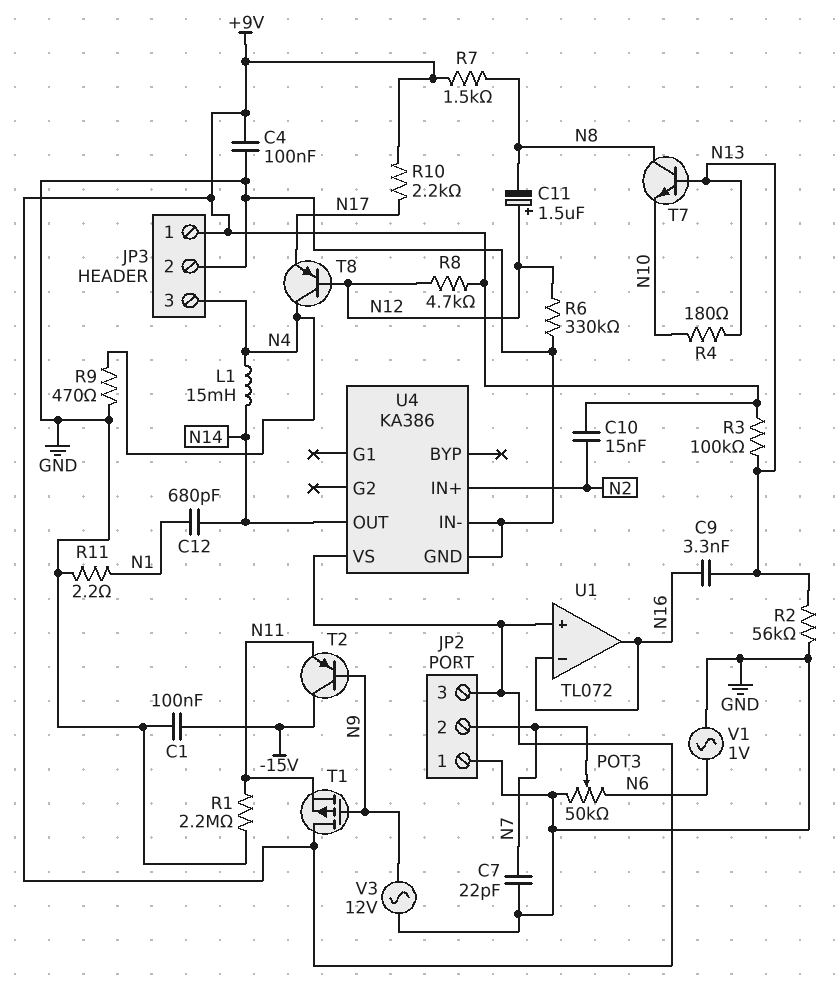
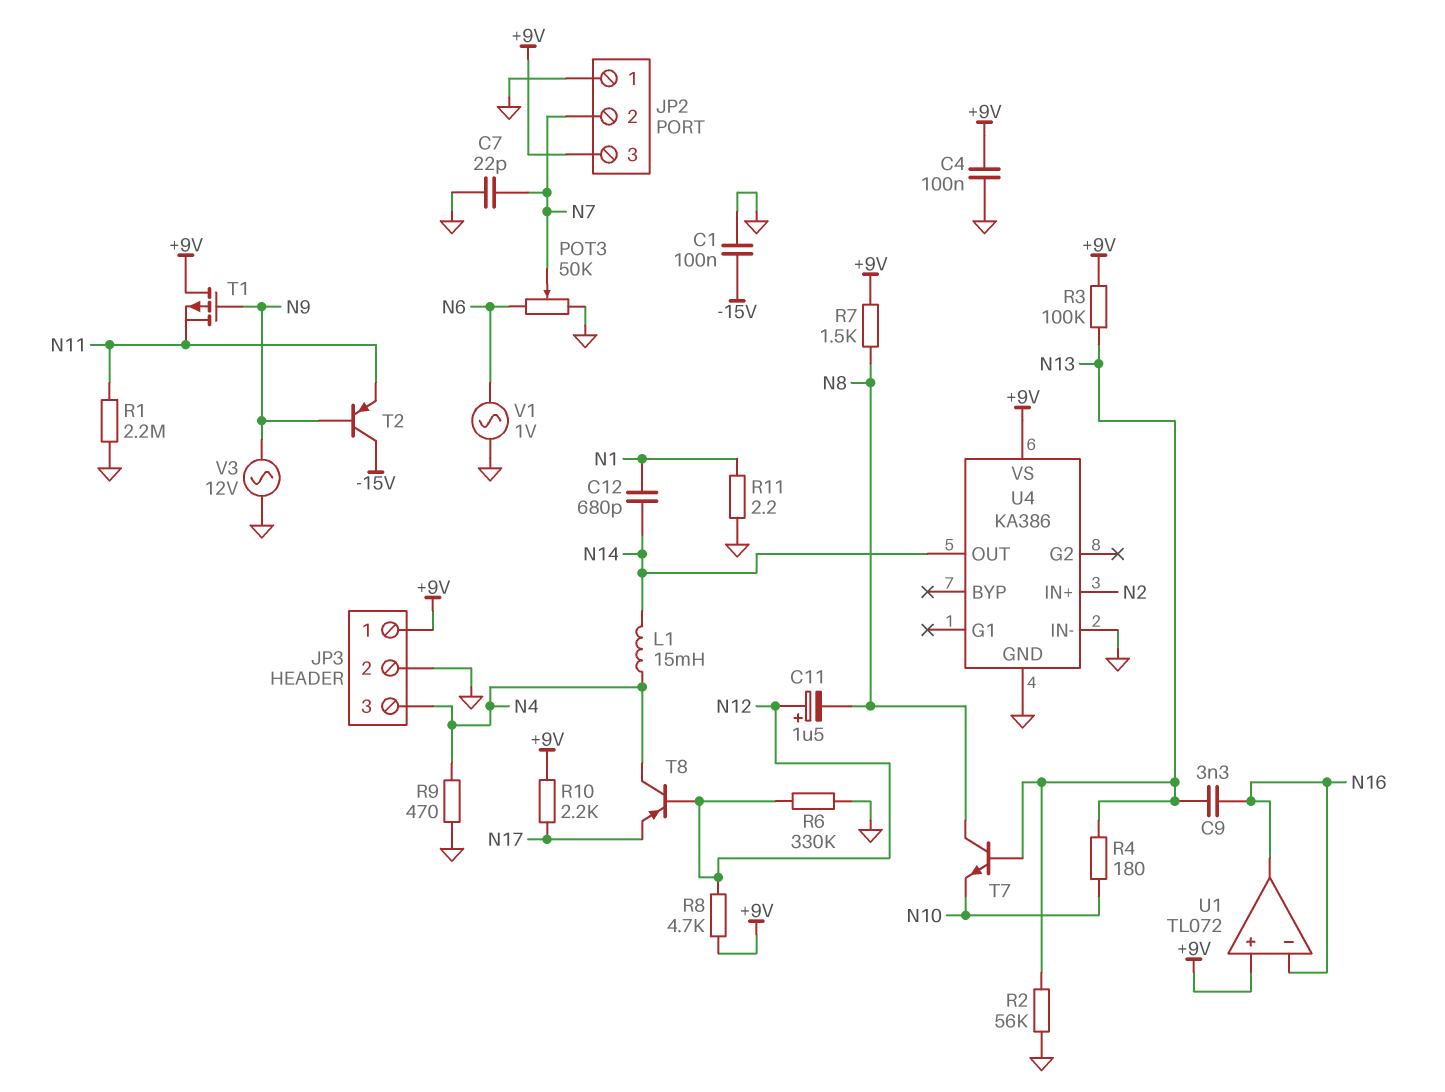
C10: 15nF (+9V, N2) -> none

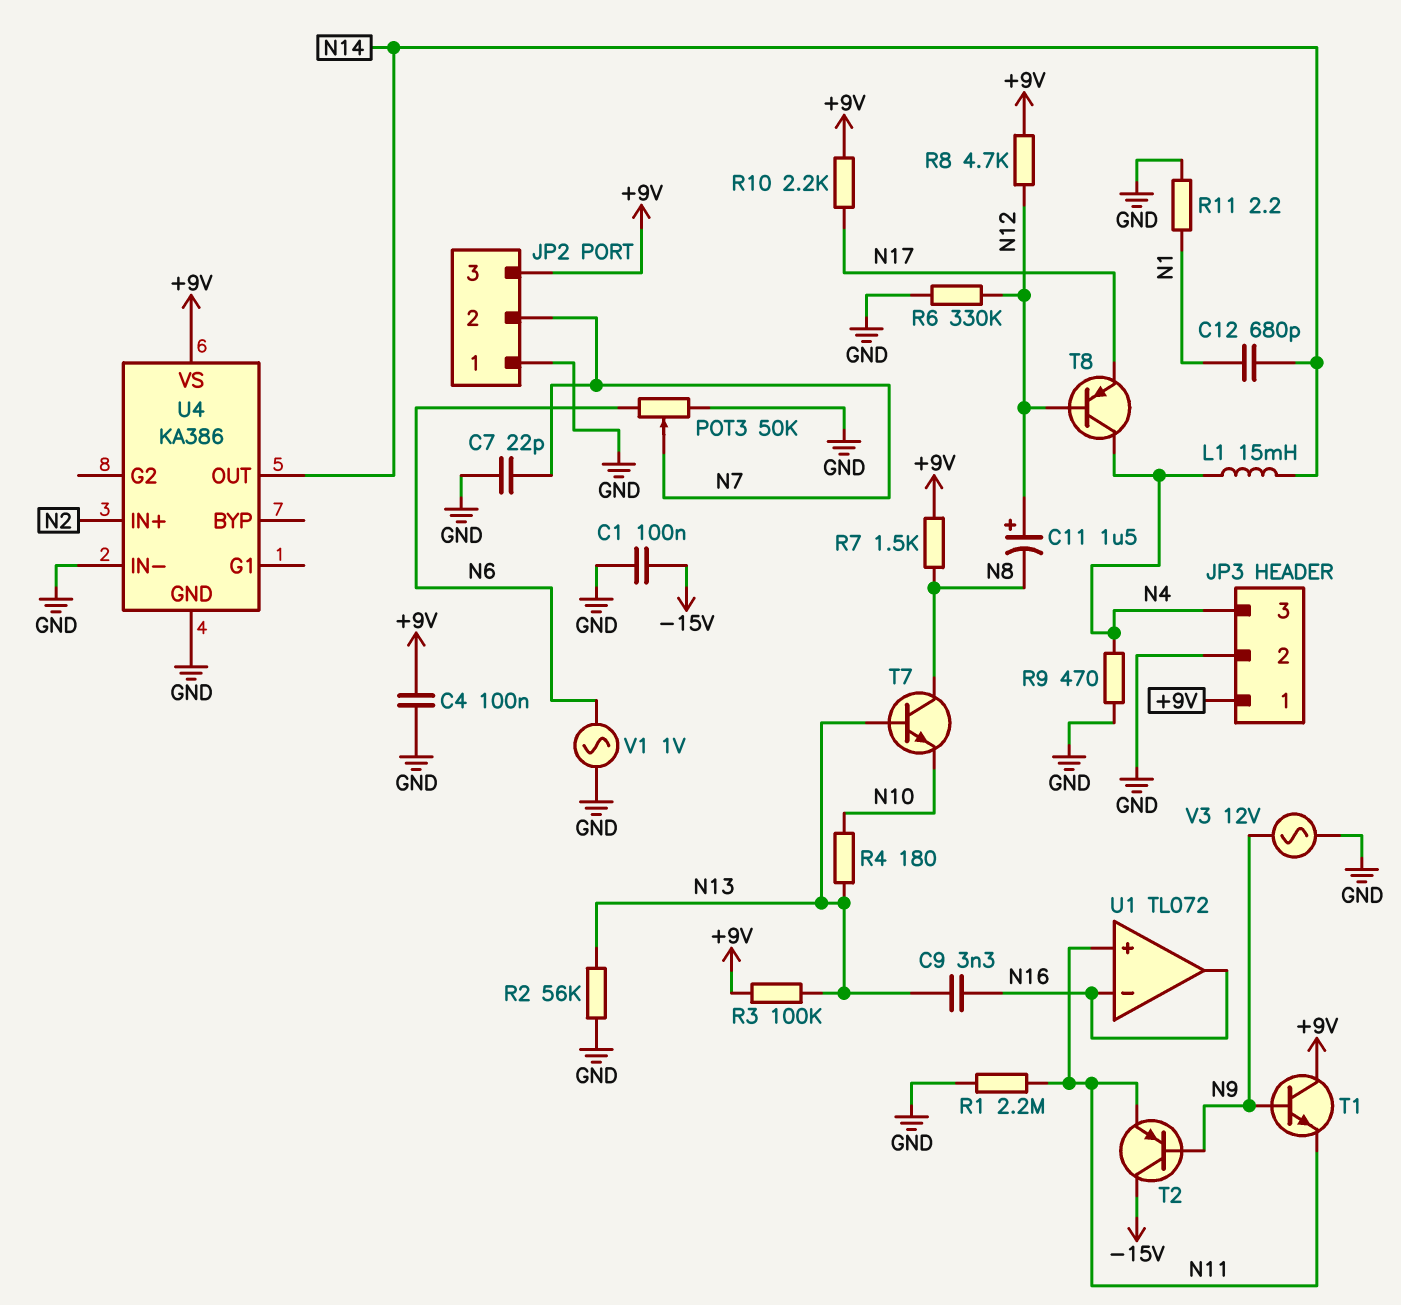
T1: PMOS (G N9, D +9V, S N11) -> NPN (B N9, C +9V, E N11)
U1 pin in+: +9V -> N11

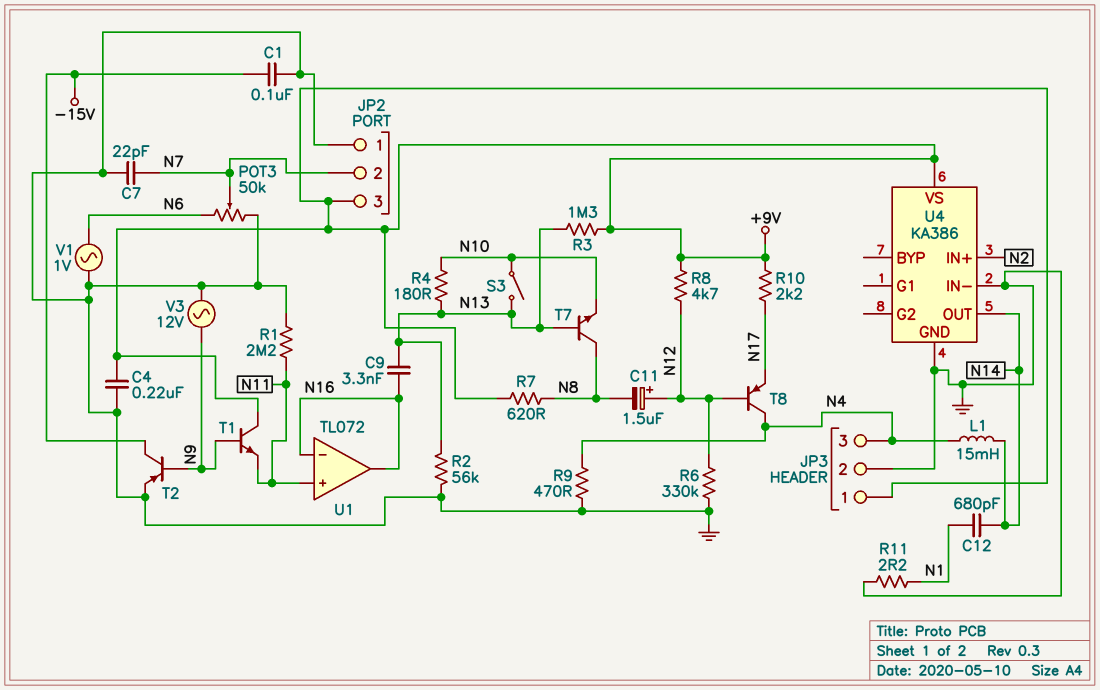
C4: 100nF (+9V, GND) -> 220nF (+9V, GND)
R3: 100k (+9V, N13) -> 1.3M (+9V, N13)
R7: 1.5k (+9V, N8) -> 620 (+9V, N8)
S3: none -> switch (N10, N13)
T2: PNP (B N9, C -15V, E N11) -> PNP (B N9, C -15V, E GND)

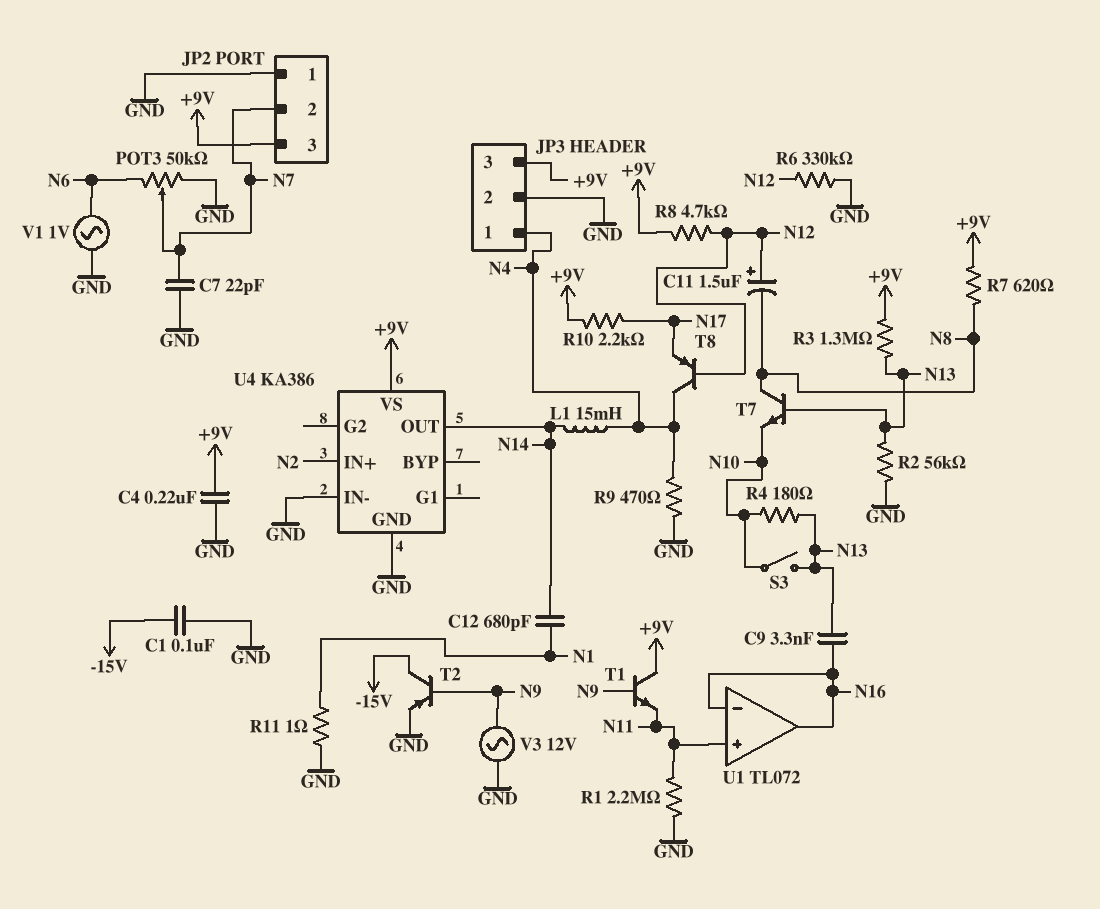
JP3 pin 1: +9V -> N4
JP3 pin 3: N4 -> +9V
R11: 2.2 (GND, N1) -> 1 (GND, N1)

